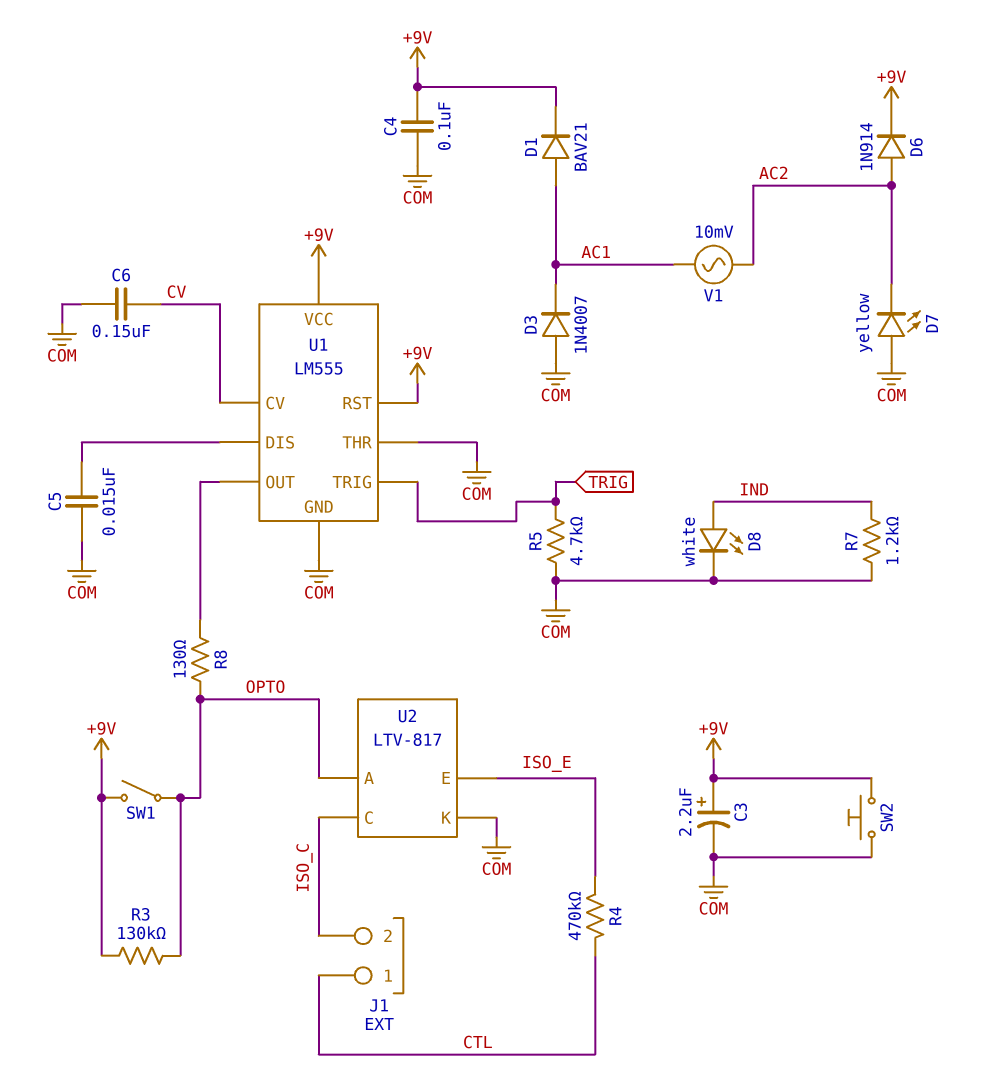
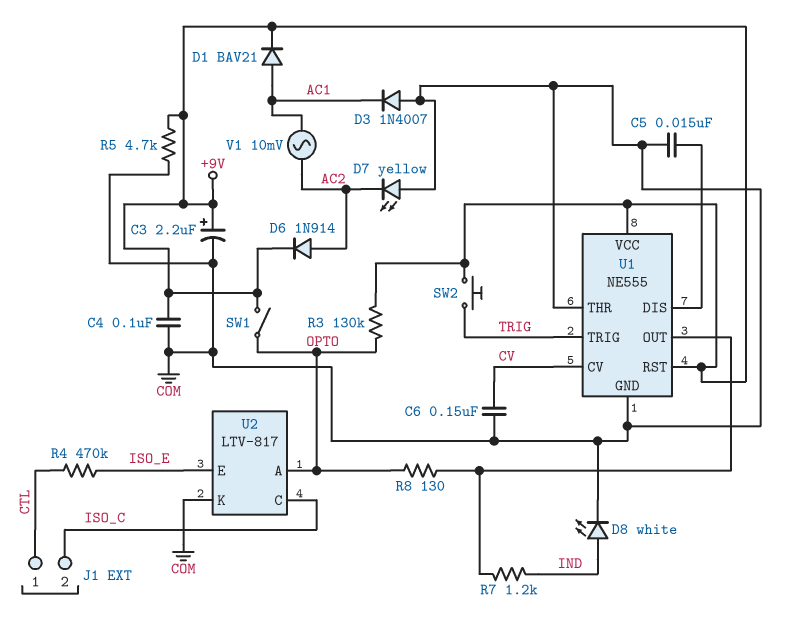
R5: 4.7k (COM, TRIG) -> 4.7k (+9V, COM)
R7: 1.2k (COM, IND) -> 1.2k (IND, U1/OUT)
SW2: button (+9V, COM) -> button (+9V, TRIG)
U1: LM555 -> NE555

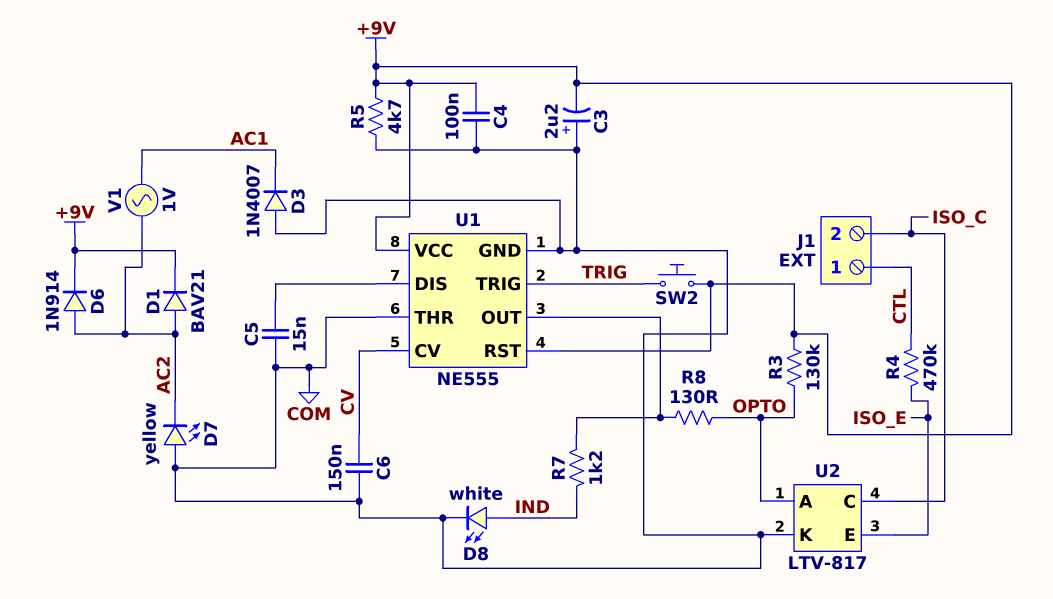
C3: 2.2uF (plus +9V, minus COM) -> 2.2uF (plus COM, minus +9V)
D1: diode BAV21 (A AC1, K +9V) -> diode BAV21 (A AC2, K +9V)
SW1: switch (+9V, OPTO) -> none
V1: AC 10mV (AC1, AC2) -> AC 1V (AC1, AC2)

